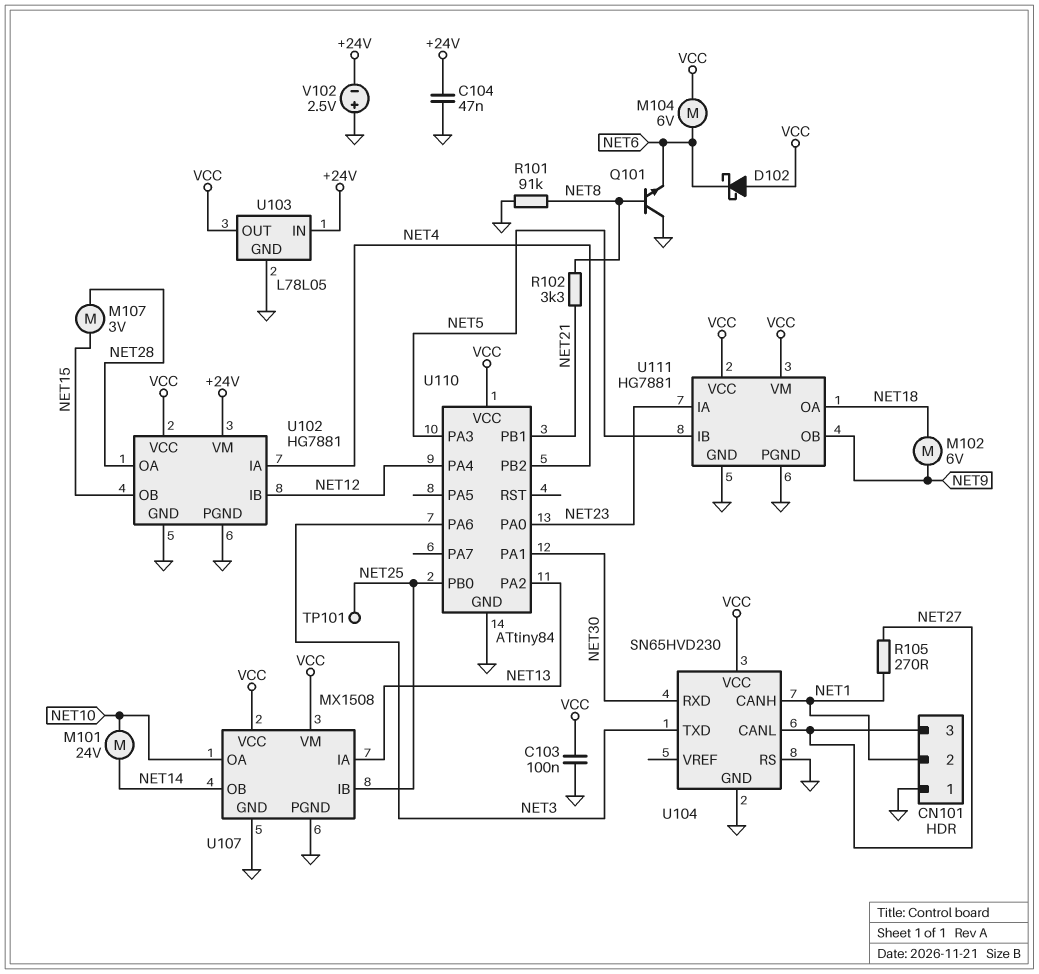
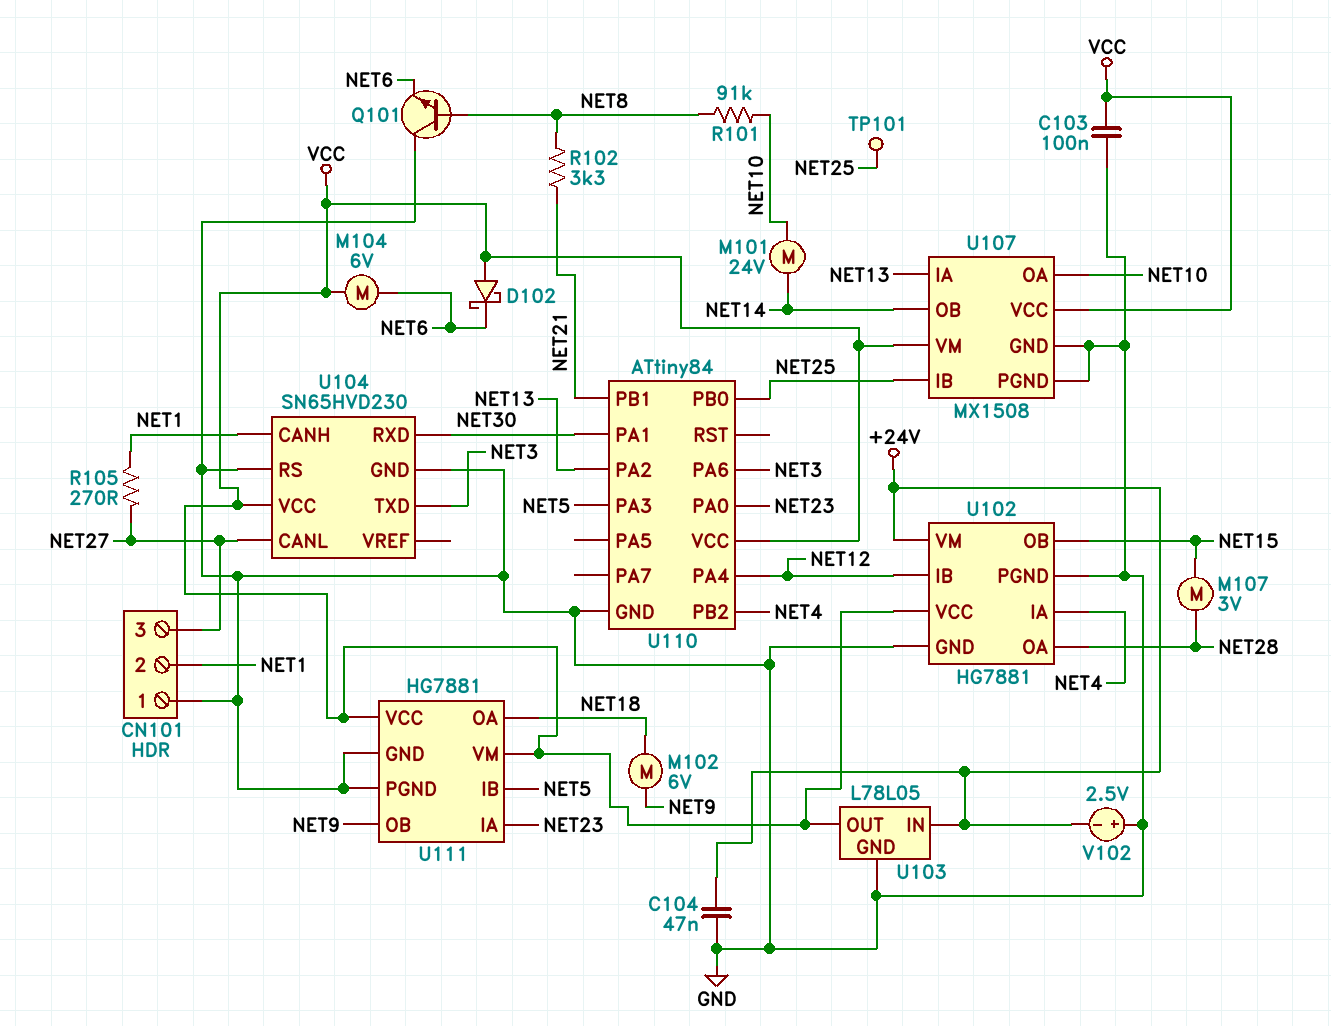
R101: 91k (GND, NET8) -> 91k (NET8, NET10)

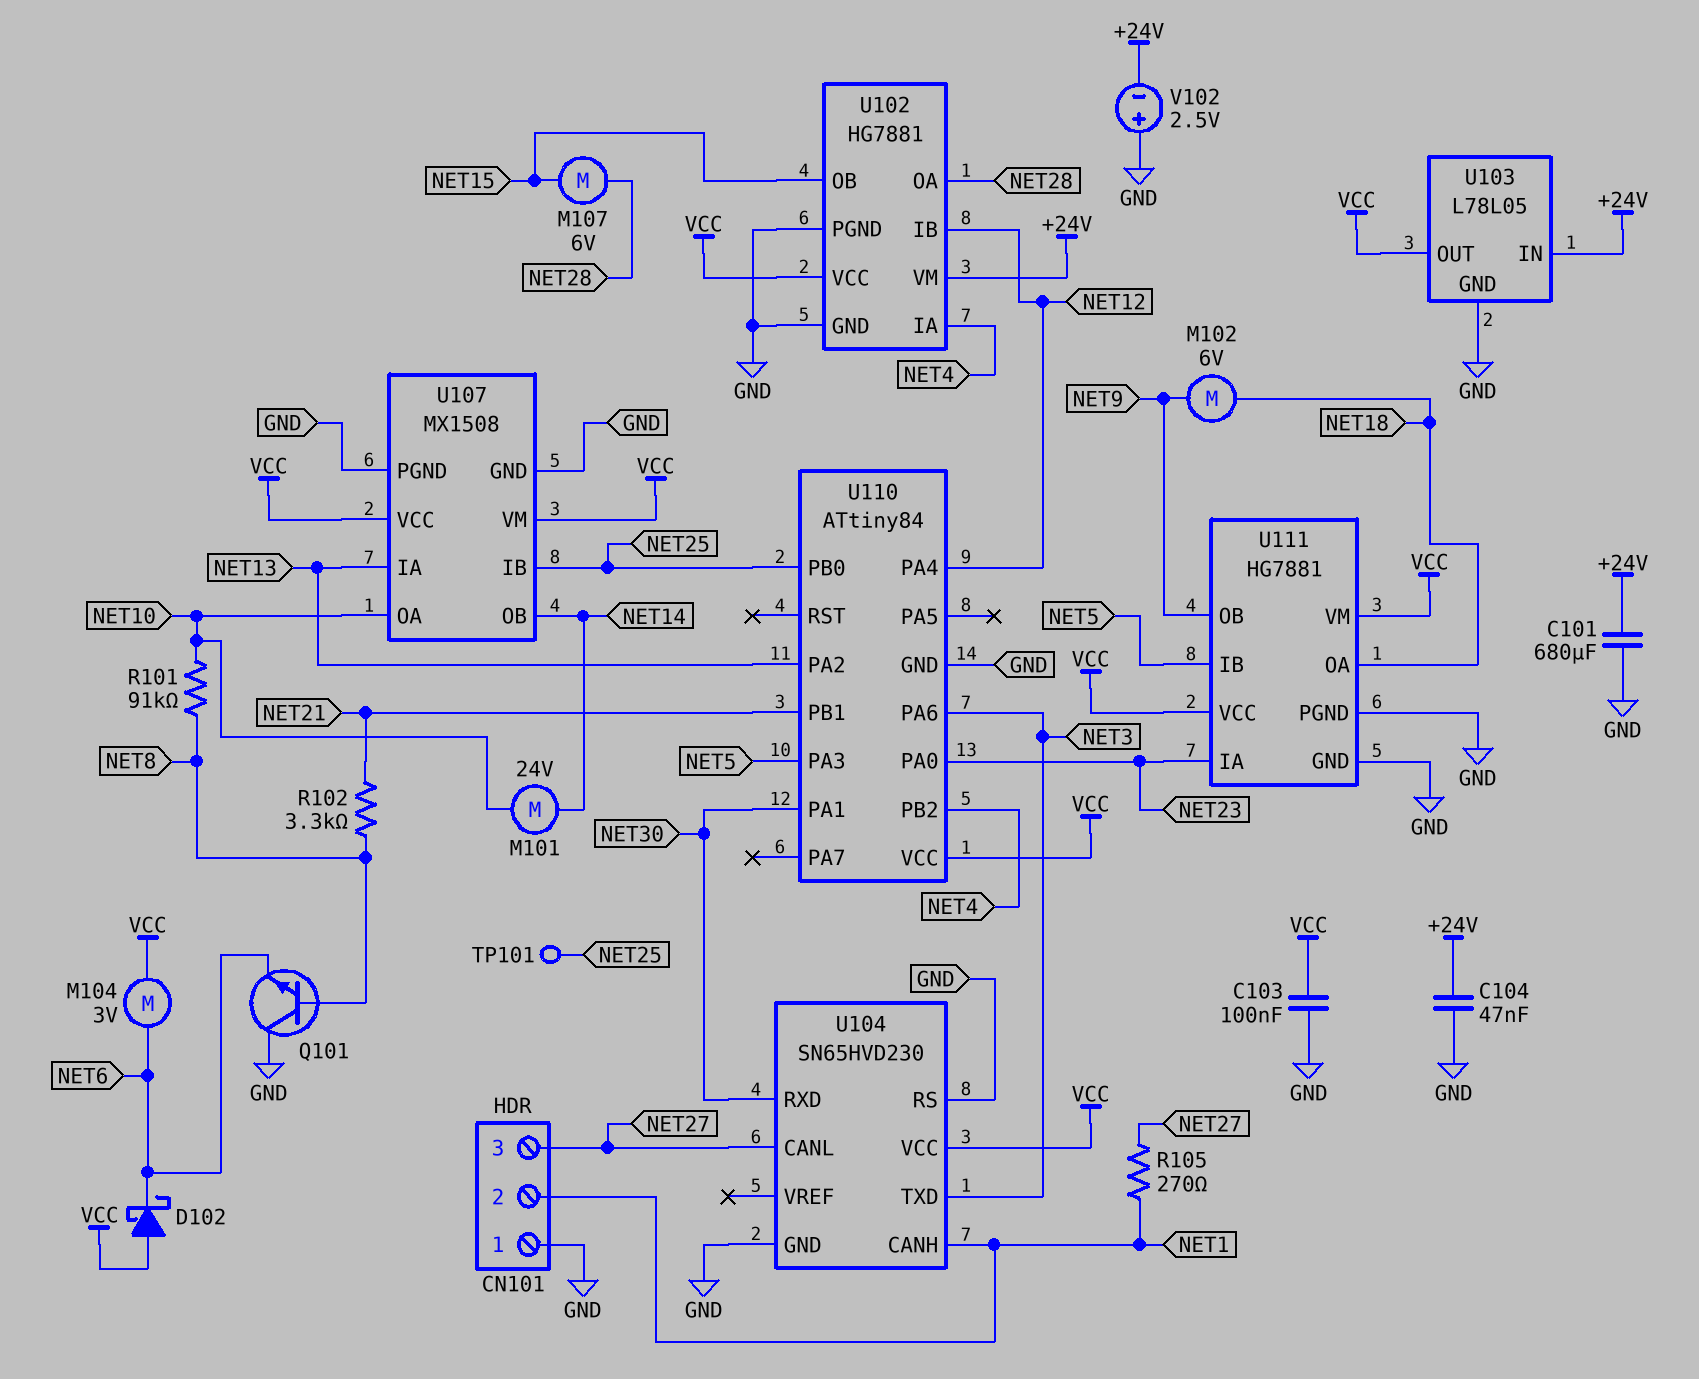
C101: none -> 680uF (+24V, GND)
M104: motor 6V (NET6, VCC) -> motor 3V (NET6, VCC)
M107: motor 3V (NET15, NET28) -> motor 6V (NET15, NET28)

